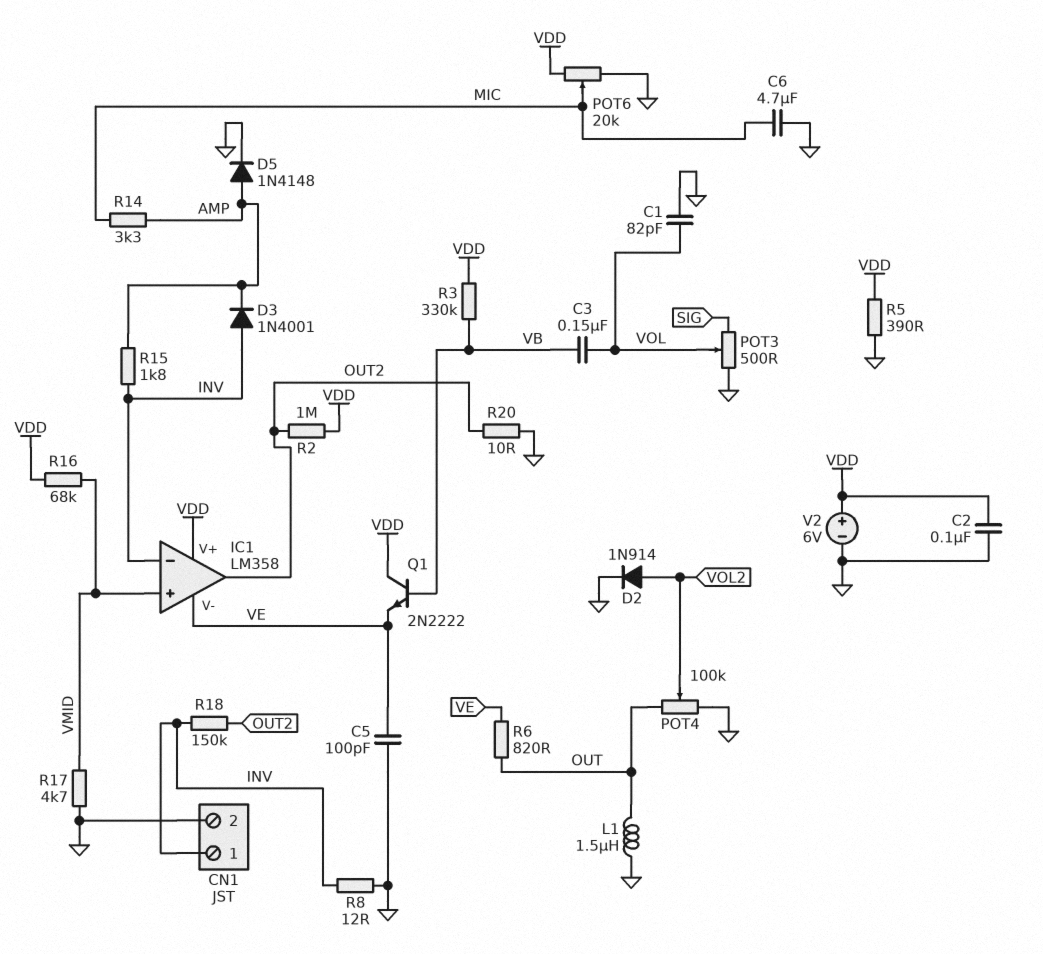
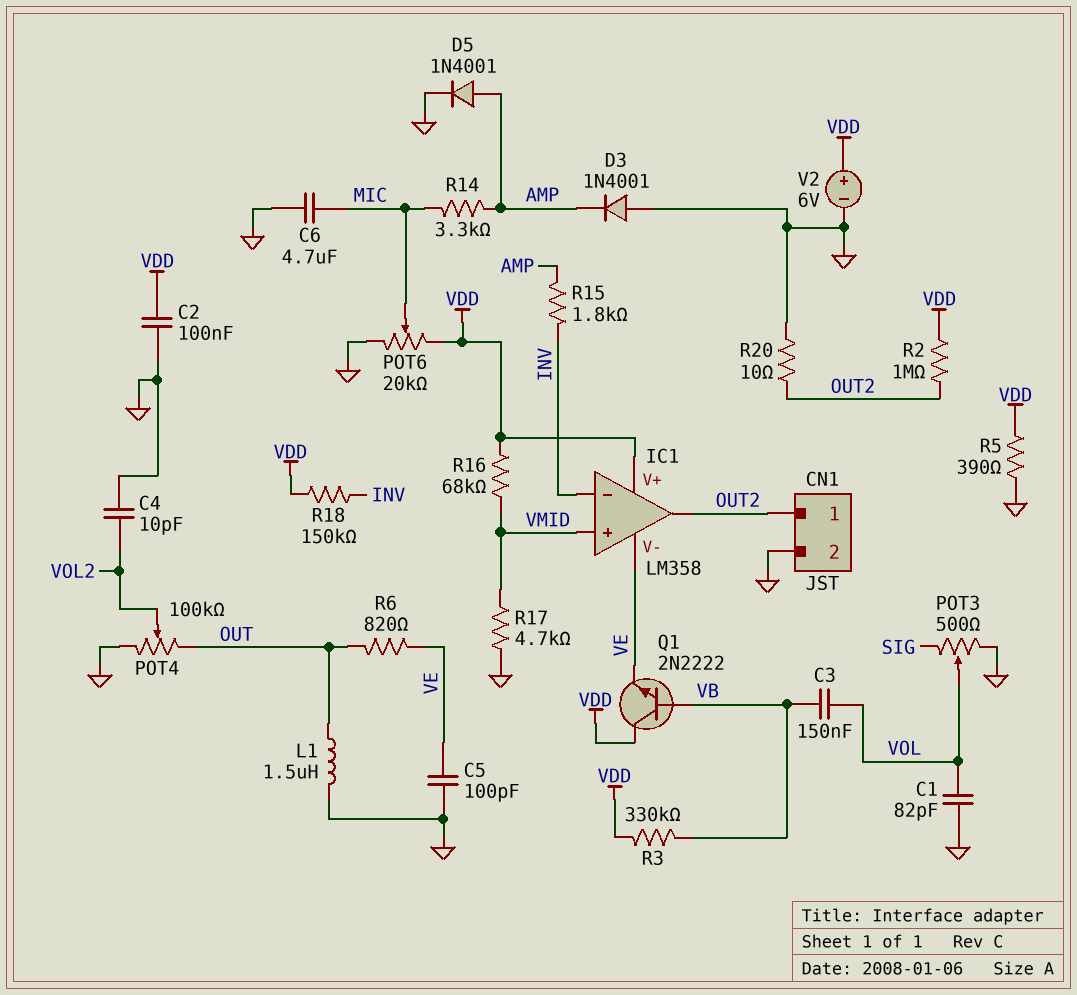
C4: none -> 10pF (GND, VOL2)
CN1 pin 1: INV -> OUT2
D2: diode 1N914 (A VOL2, K GND) -> none
D3: diode 1N4001 (A INV, K AMP) -> diode 1N4001 (A GND, K AMP)
D5: diode 1N4148 (A AMP, K GND) -> diode 1N4001 (A AMP, K GND)
R8: 12 (GND, INV) -> none
R18: 150k (INV, OUT2) -> 150k (INV, VDD)

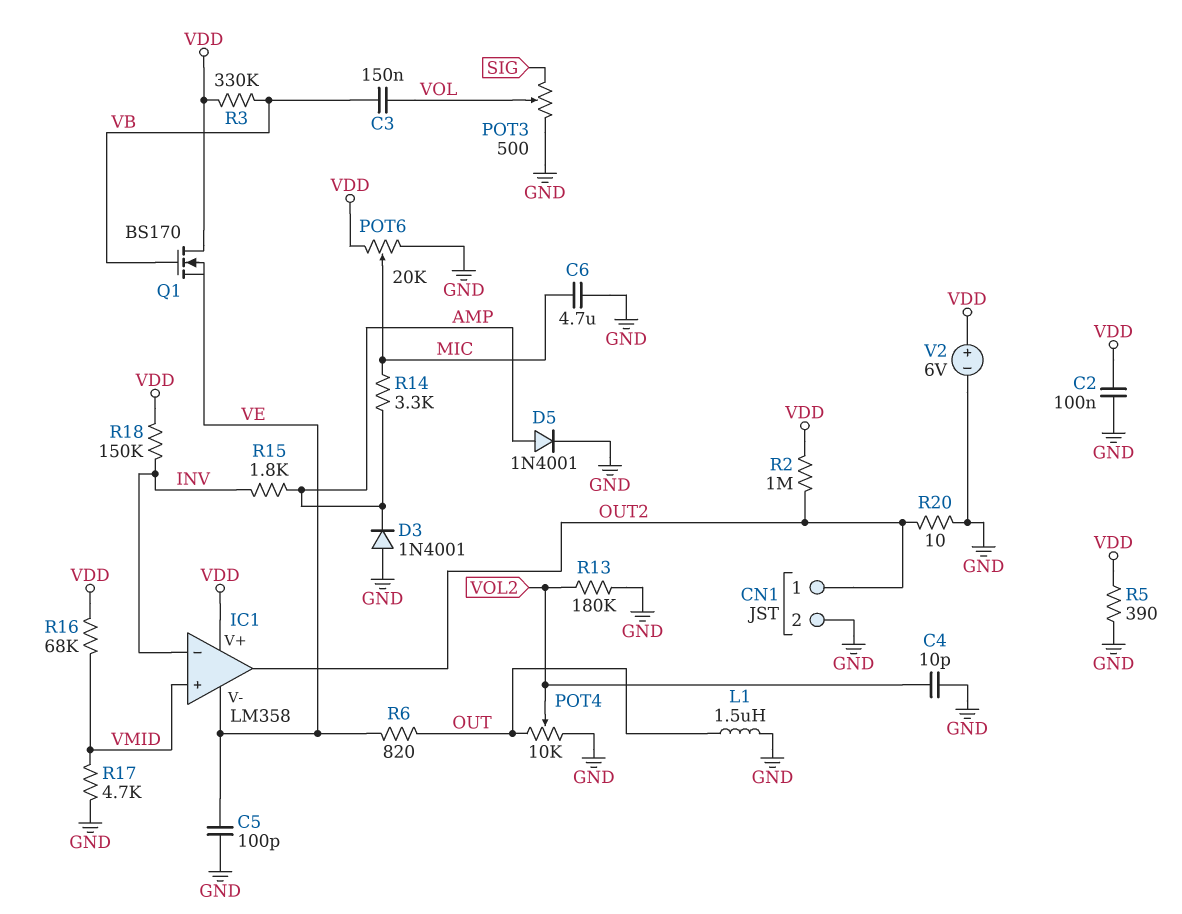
C1: 82pF (GND, VOL) -> none
POT4: 100k (GND, OUT, wiper VOL2) -> 10k (GND, OUT, wiper VOL2)
Q1: NPN 2N2222 (B VB, C VDD, E VE) -> NMOS BS170 (G VB, D VDD, S VE)
R13: none -> 180k (GND, VOL2)

